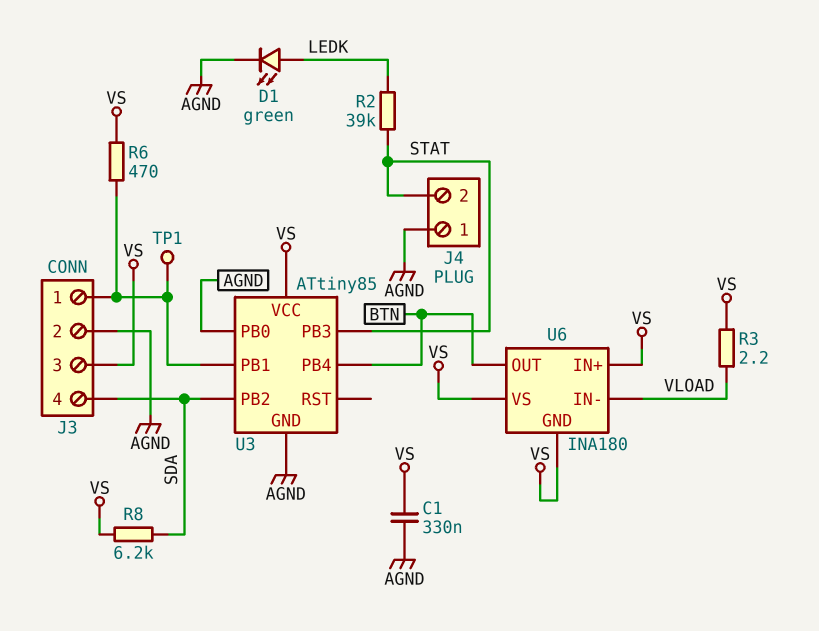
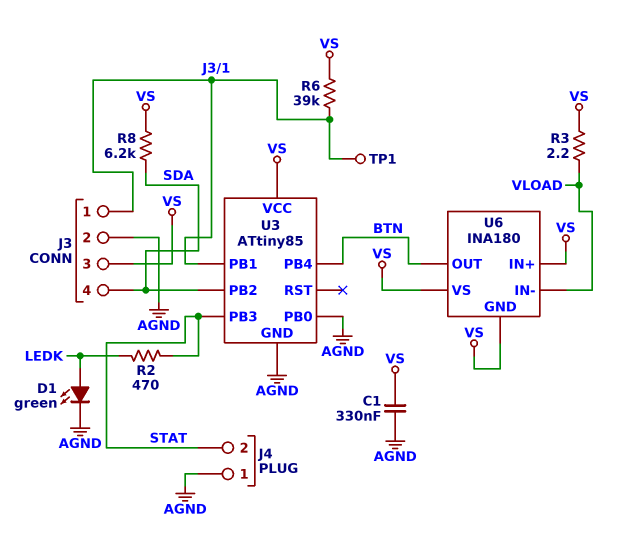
R2: 39k (LEDK, STAT) -> 470 (LEDK, STAT)
R6: 470 (J3/1, VS) -> 39k (J3/1, VS)

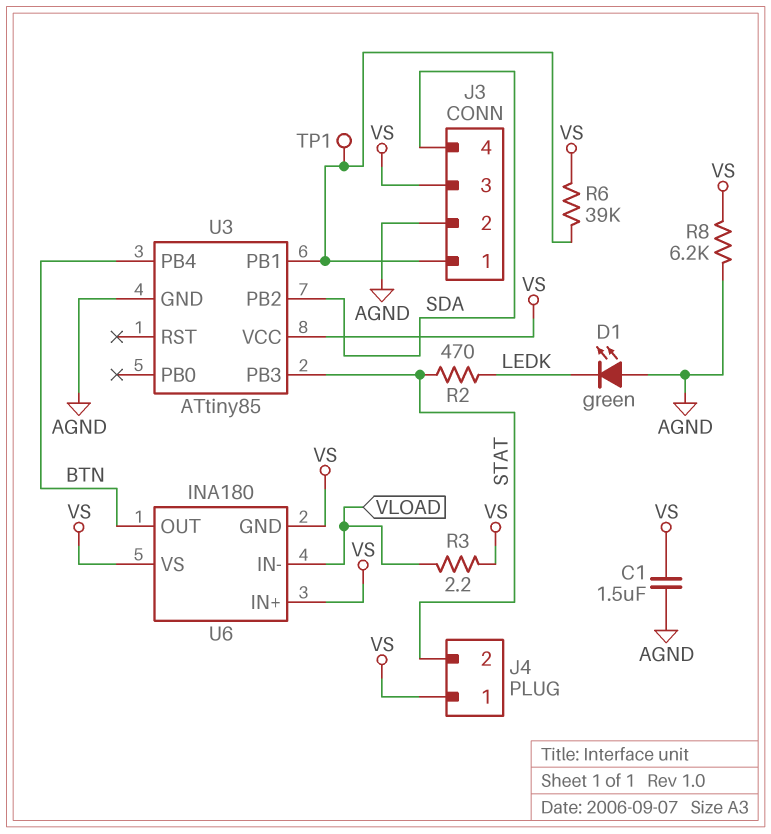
C1: 330nF (AGND, VS) -> 1.5uF (AGND, VS)
D1: LED green (A LEDK, K AGND) -> LED green (A AGND, K LEDK)
J4 pin 1: AGND -> VS
R8: 6.2k (SDA, VS) -> 6.2k (AGND, VS)
U3 pin PB0: AGND -> none

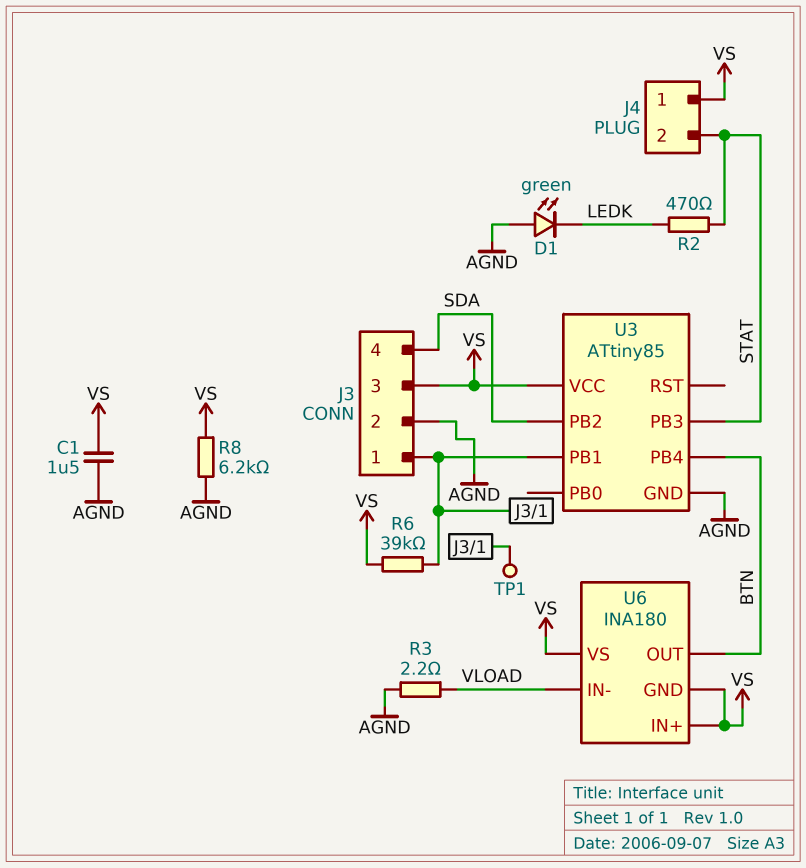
R3: 2.2 (VLOAD, VS) -> 2.2 (AGND, VLOAD)

